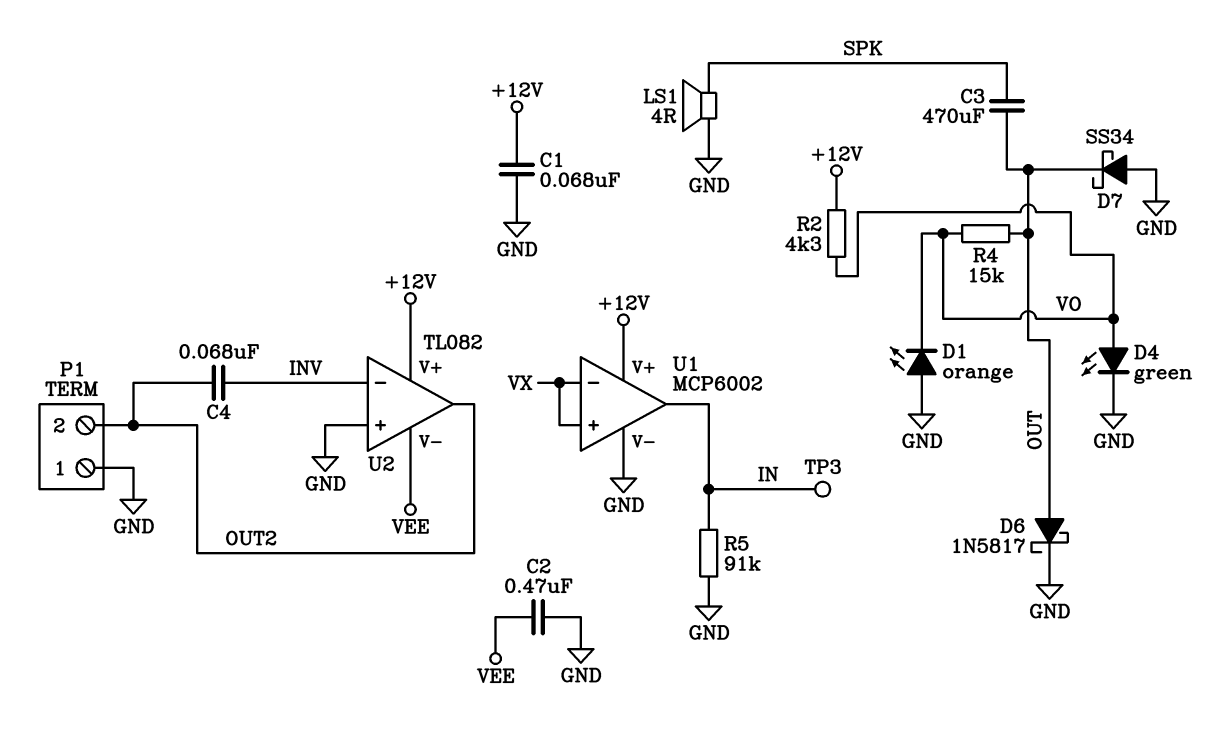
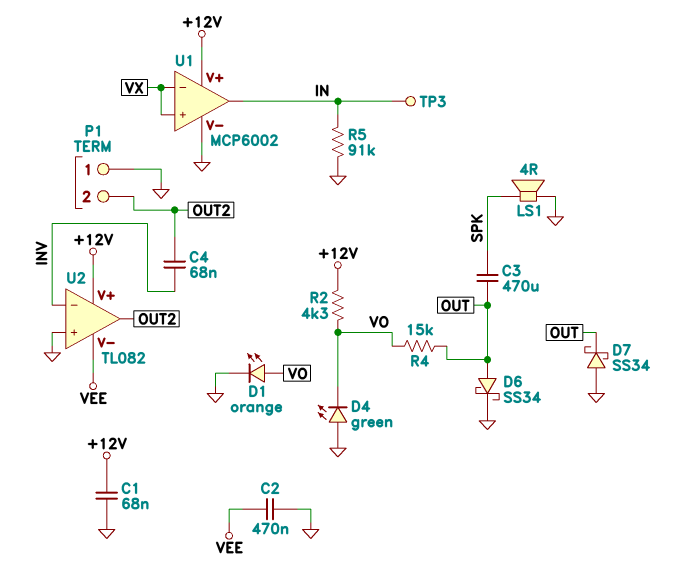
D1: LED orange (A GND, K VO) -> LED orange (A VO, K GND)
D4: LED green (A VO, K GND) -> LED green (A GND, K VO)
D6: schottky 1N5817 (A OUT, K GND) -> schottky SS34 (A OUT, K GND)

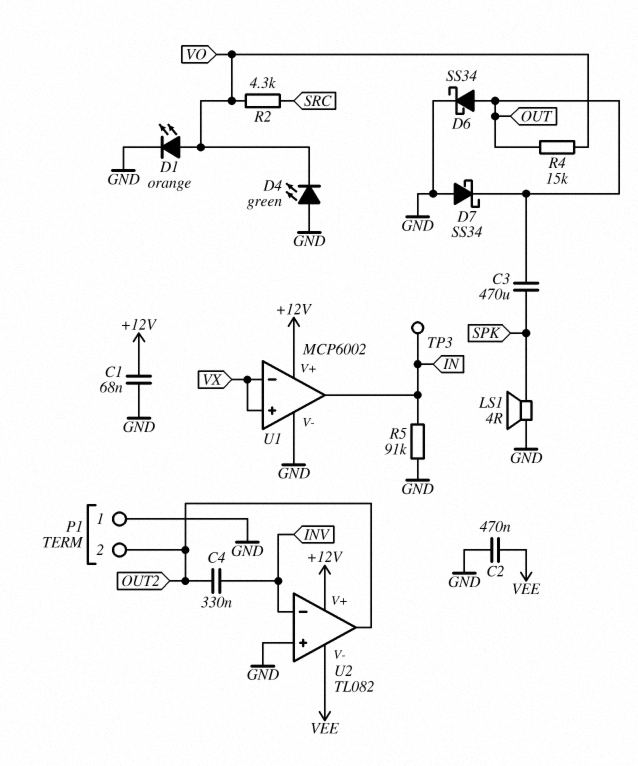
C4: 68nF (INV, OUT2) -> 330nF (INV, OUT2)
R2: 4.3k (+12V, VO) -> 4.3k (SRC, VO)

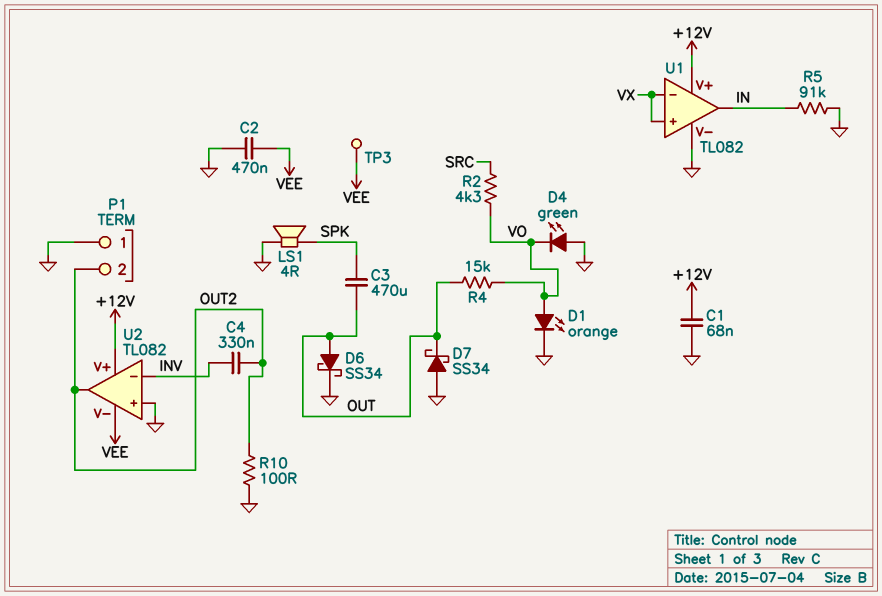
R10: none -> 100 (GND, OUT2)
TP3: test point (IN) -> test point (VEE)
U1: MCP6002 -> TL082

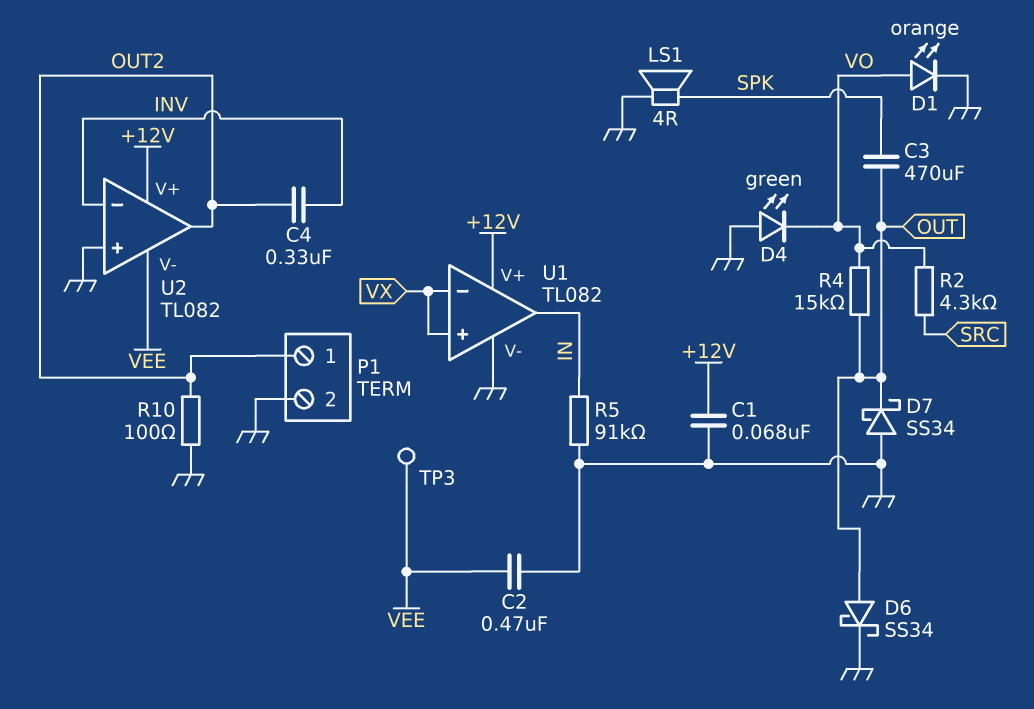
P1 pin 1: GND -> OUT2
P1 pin 2: OUT2 -> GND

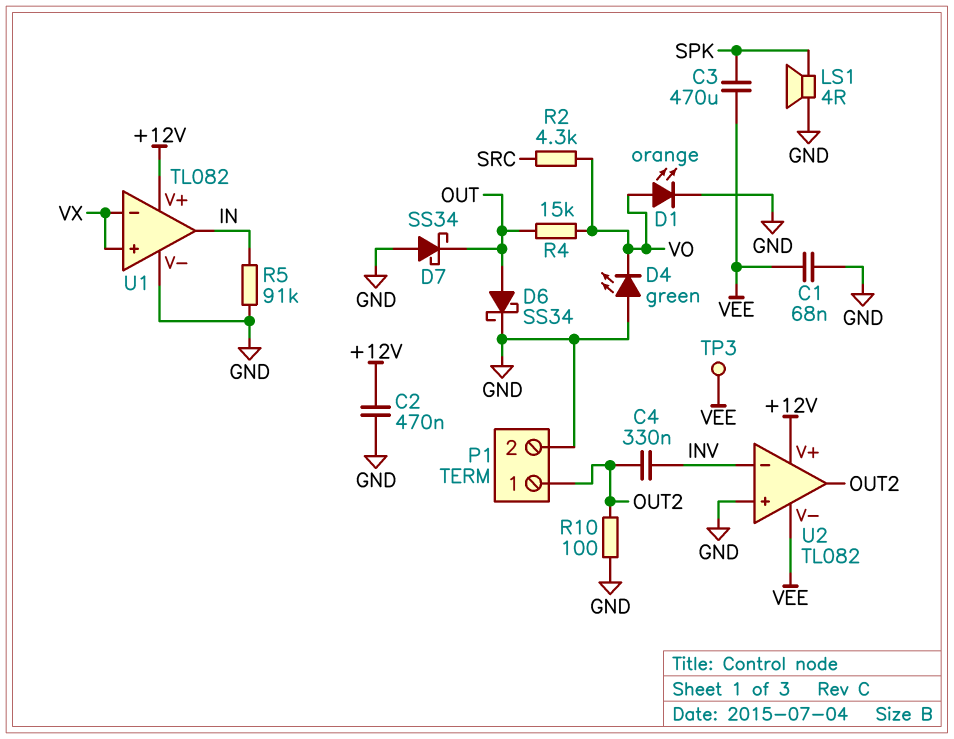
C1: 68nF (+12V, GND) -> 68nF (GND, VEE)
C2: 470nF (GND, VEE) -> 470nF (+12V, GND)
C3: 470uF (OUT, SPK) -> 470uF (SPK, VEE)

